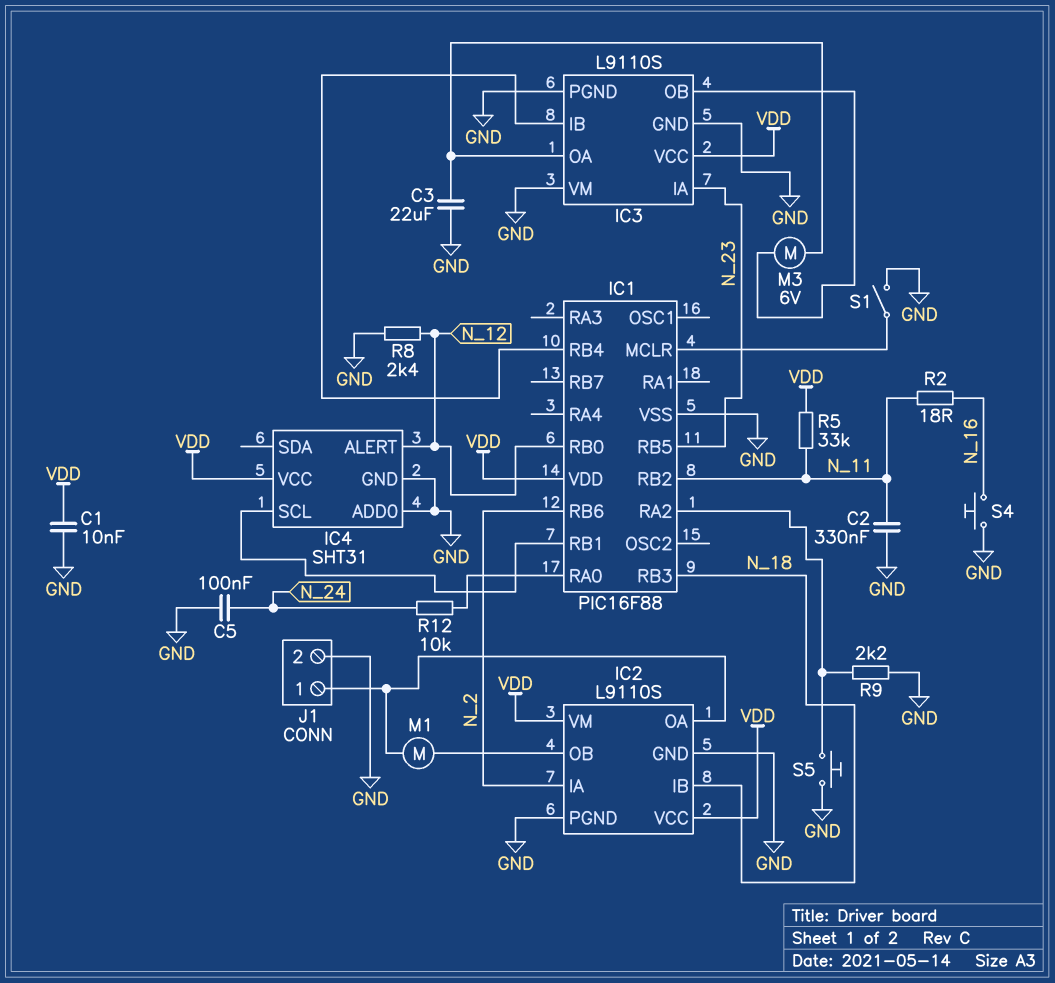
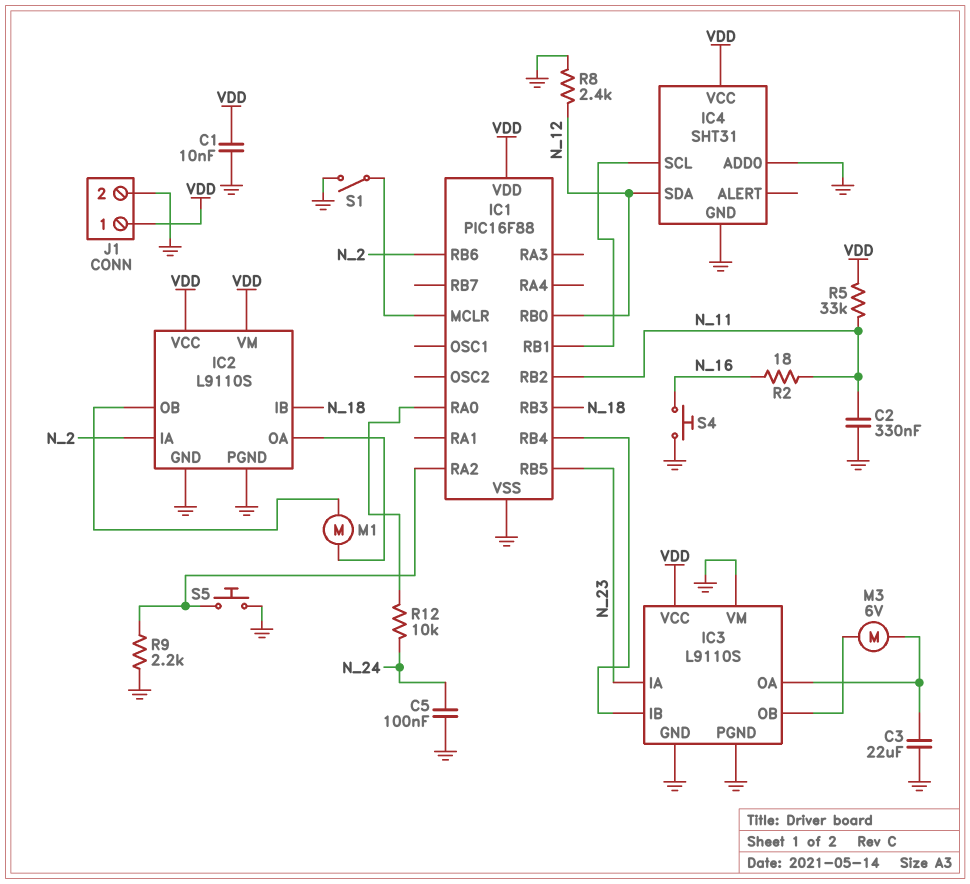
IC4 pin ALERT: N_12 -> none
IC4 pin SDA: none -> N_12
J1 pin 1: IC2/OA -> VDD

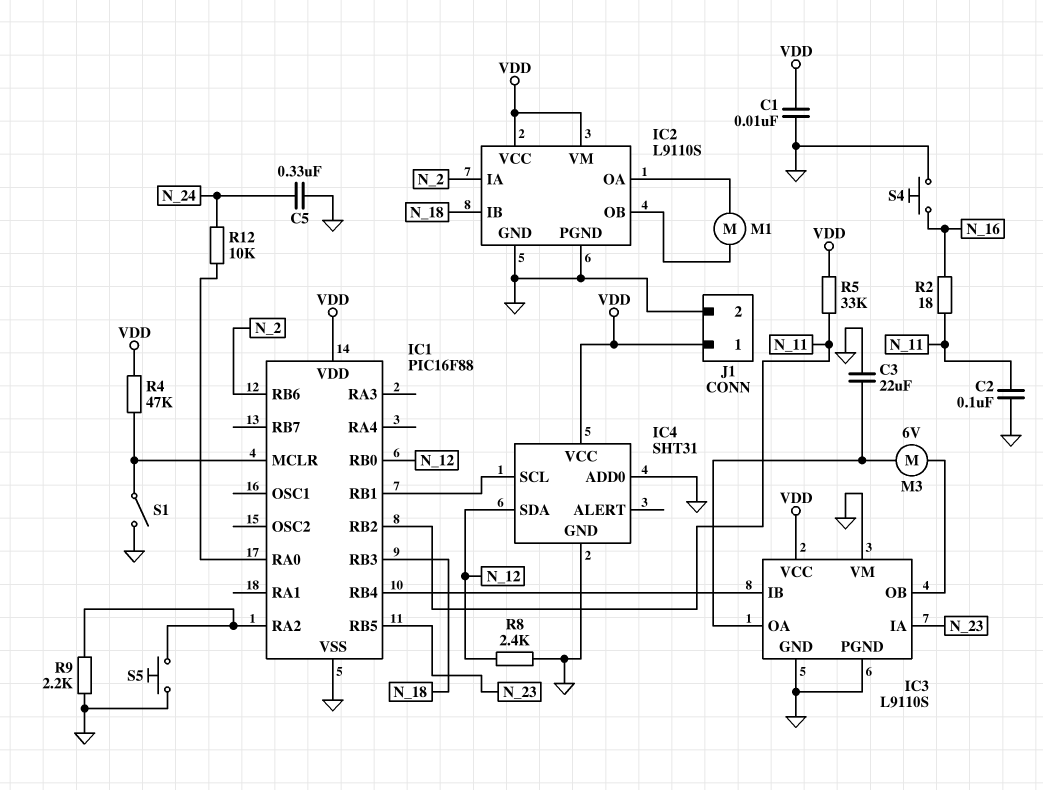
C2: 330nF (GND, N_11) -> 100nF (GND, N_11)
C5: 100nF (GND, N_24) -> 330nF (GND, N_24)
R4: none -> 47k (IC1/MCLR, VDD)

